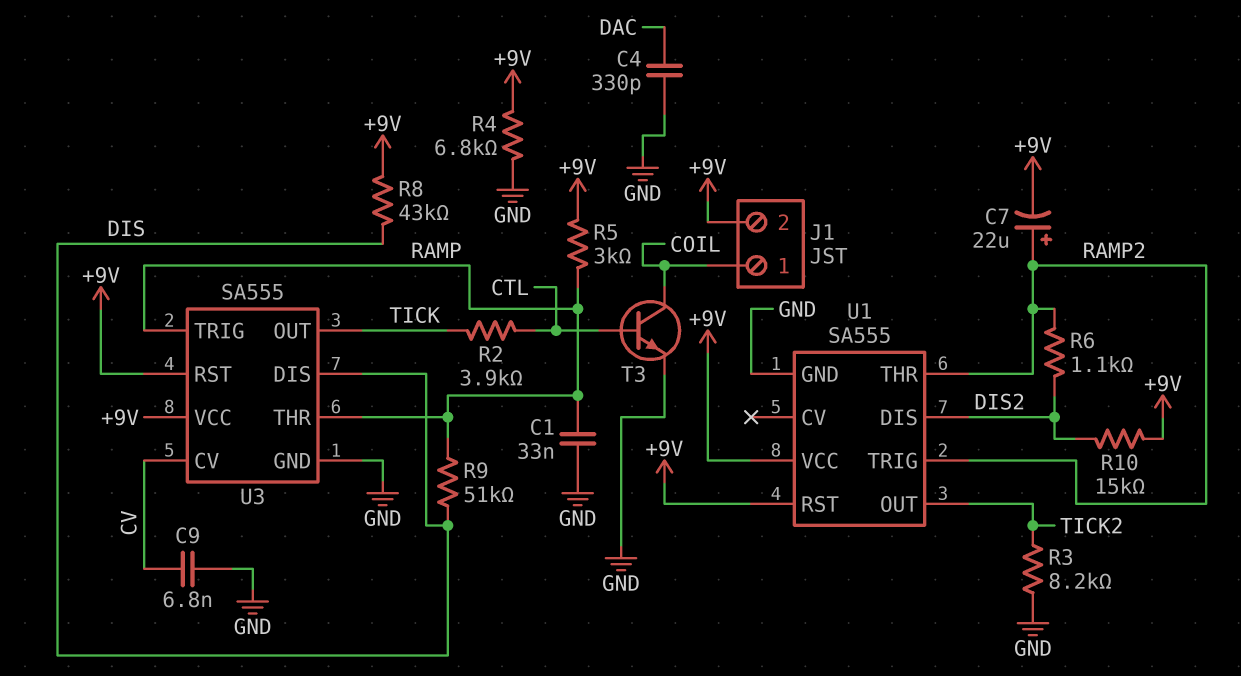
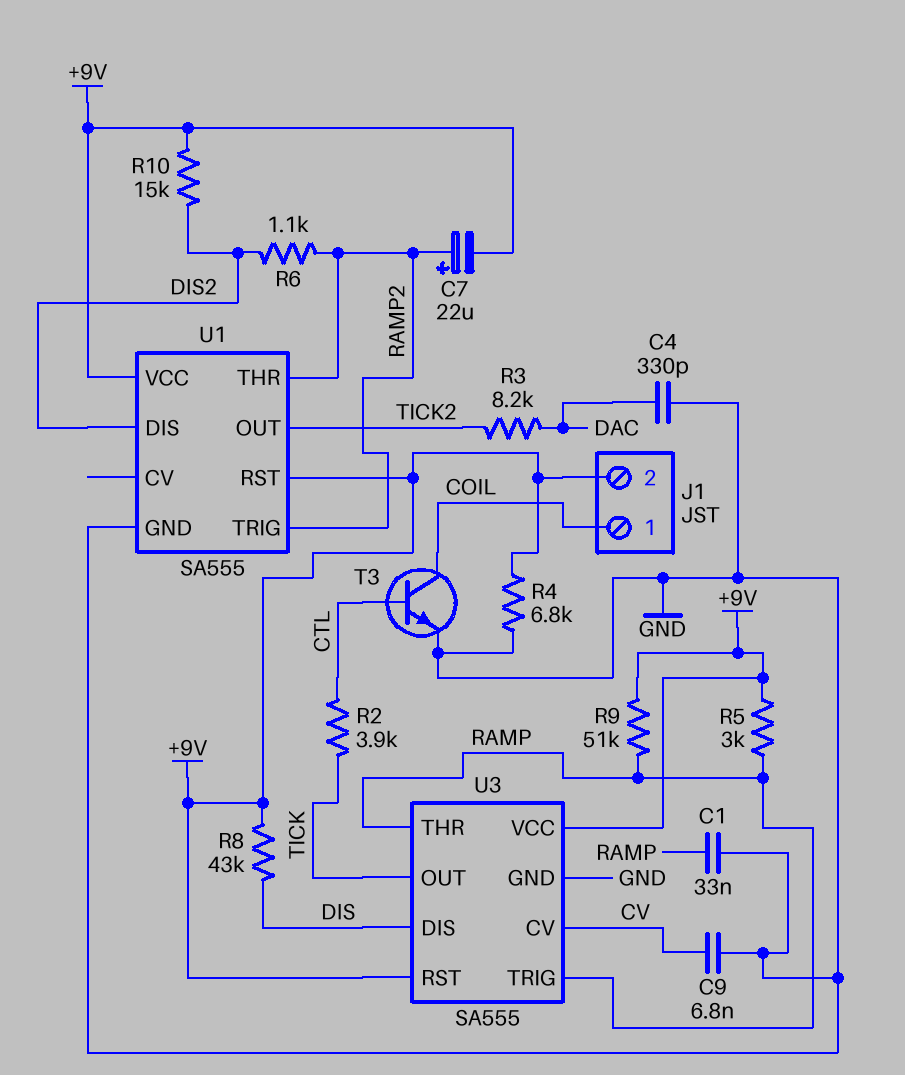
R3: 8.2k (GND, TICK2) -> 8.2k (DAC, TICK2)
R9: 51k (DIS, RAMP) -> 51k (+9V, RAMP)

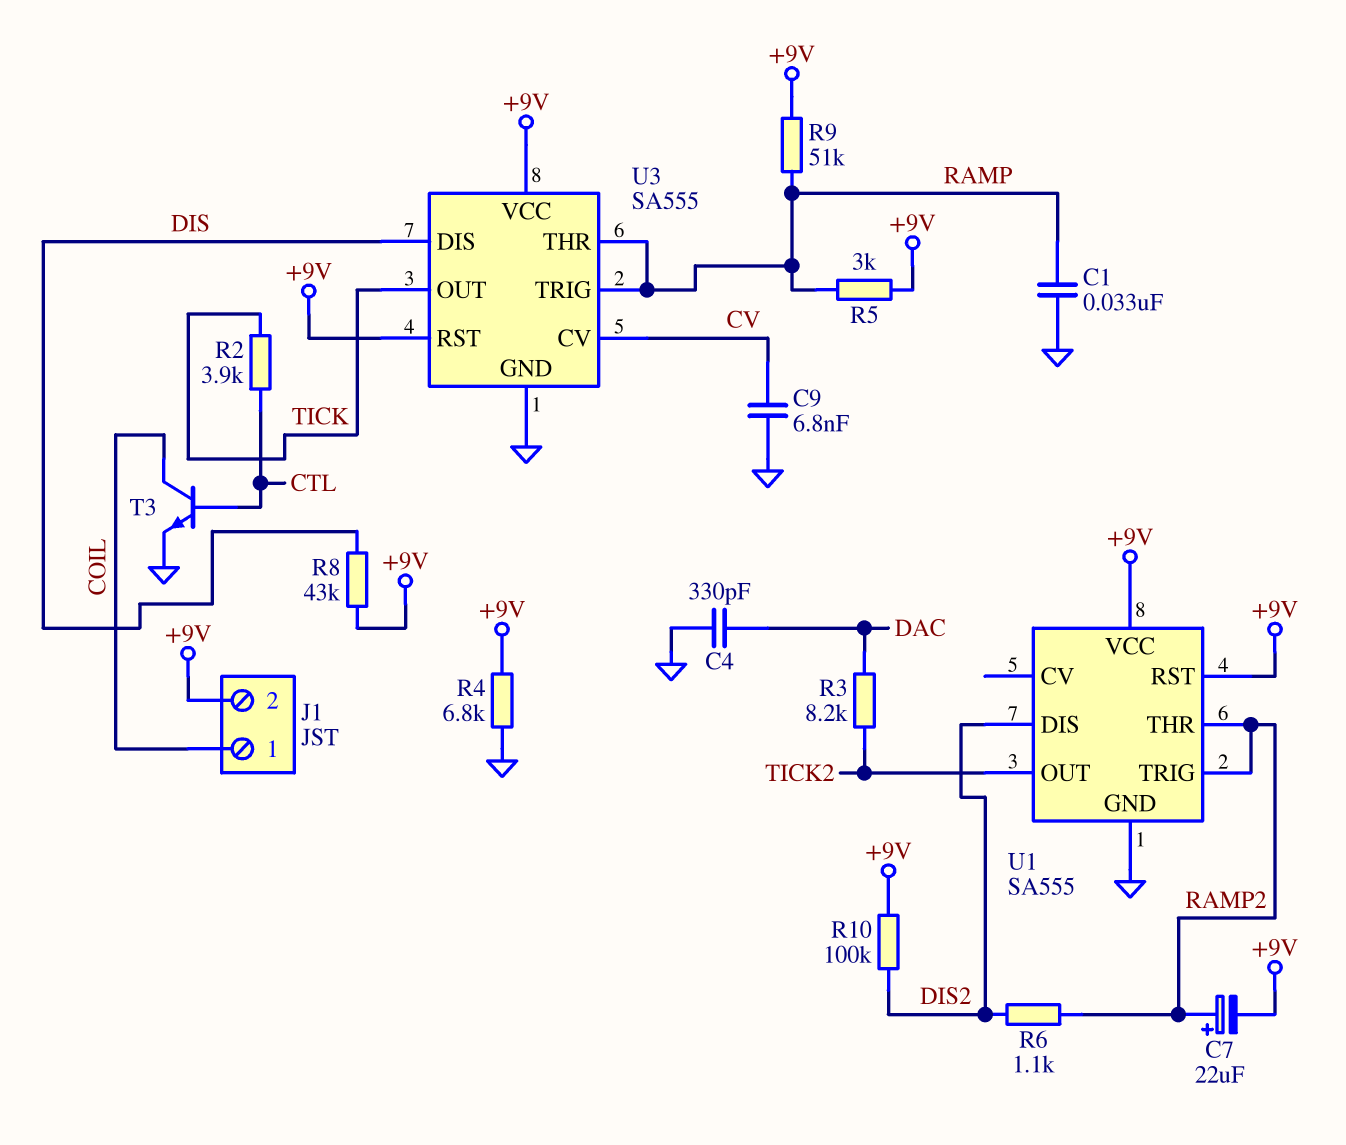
R10: 15k (+9V, DIS2) -> 100k (+9V, DIS2)

